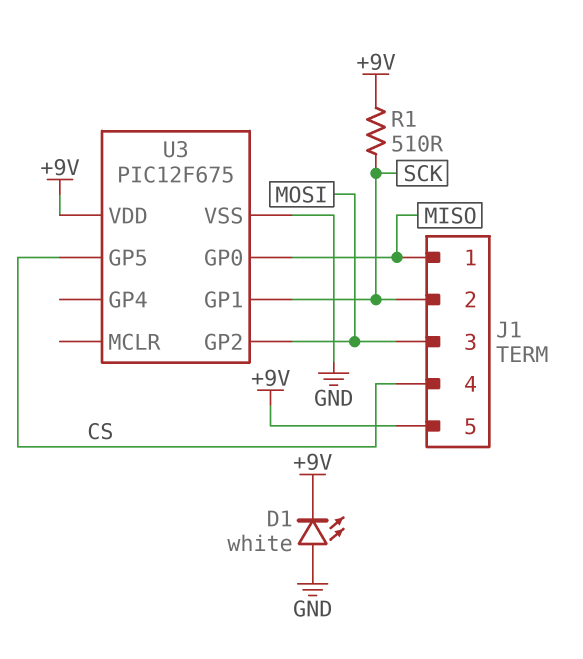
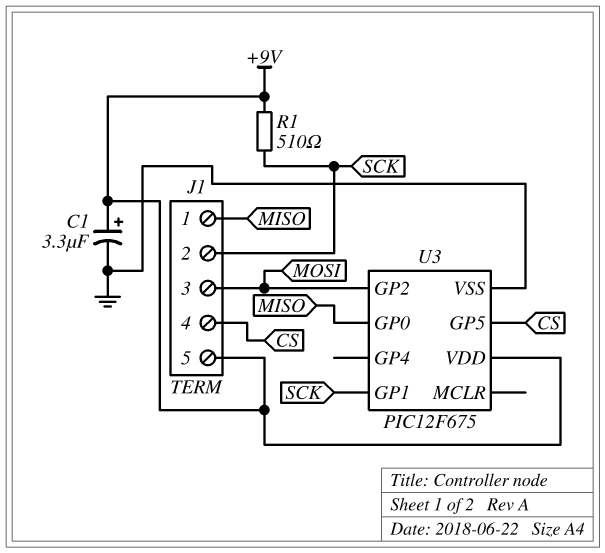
C1: none -> 3.3uF (plus +9V, minus GND)
D1: LED white (A GND, K +9V) -> none

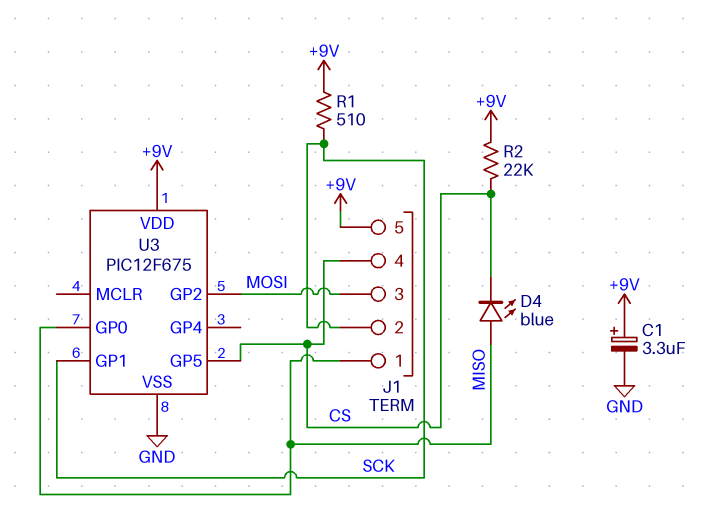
D4: none -> LED blue (A MISO, K CS)
R2: none -> 22k (+9V, CS)

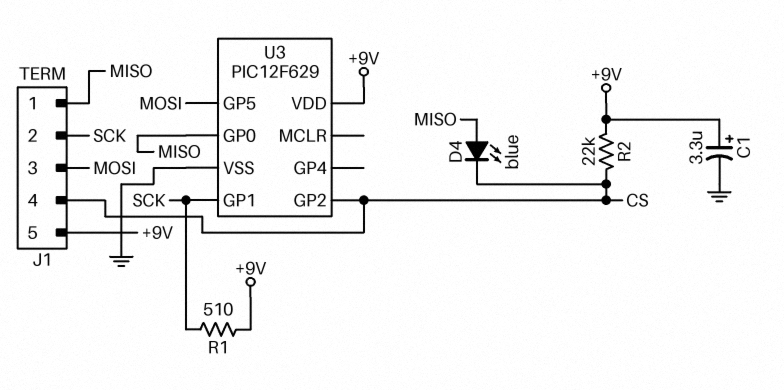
U3: PIC12F675 -> PIC12F629
U3 pin GP2: MOSI -> CS
U3 pin GP5: CS -> MOSI

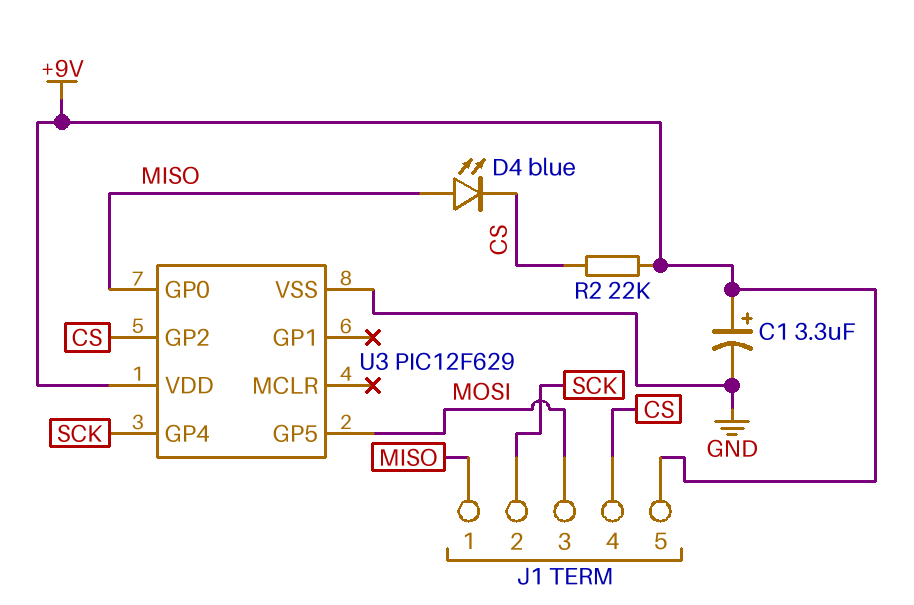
R1: 510 (+9V, SCK) -> none
U3 pin GP1: SCK -> none
U3 pin GP4: none -> SCK

